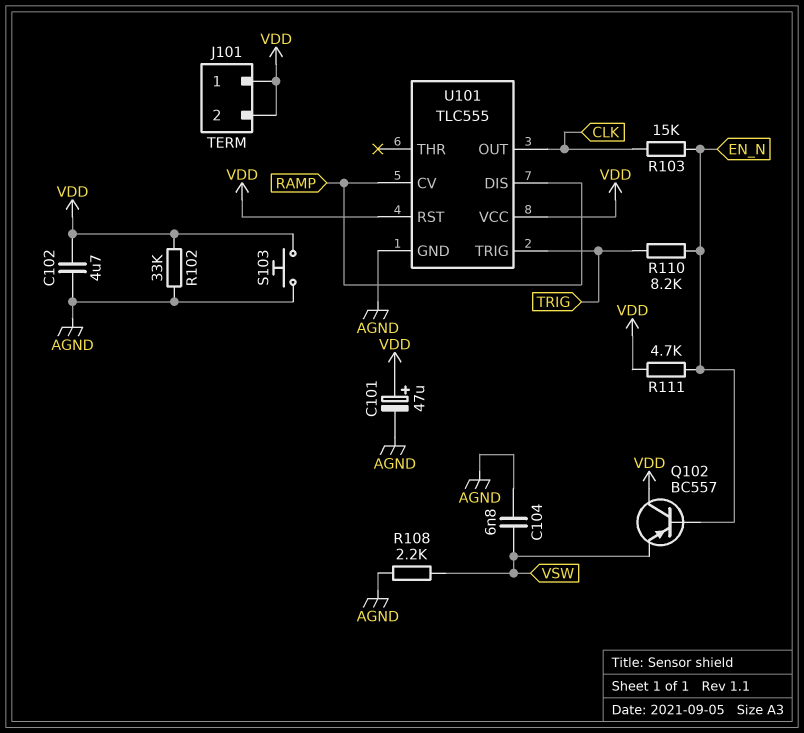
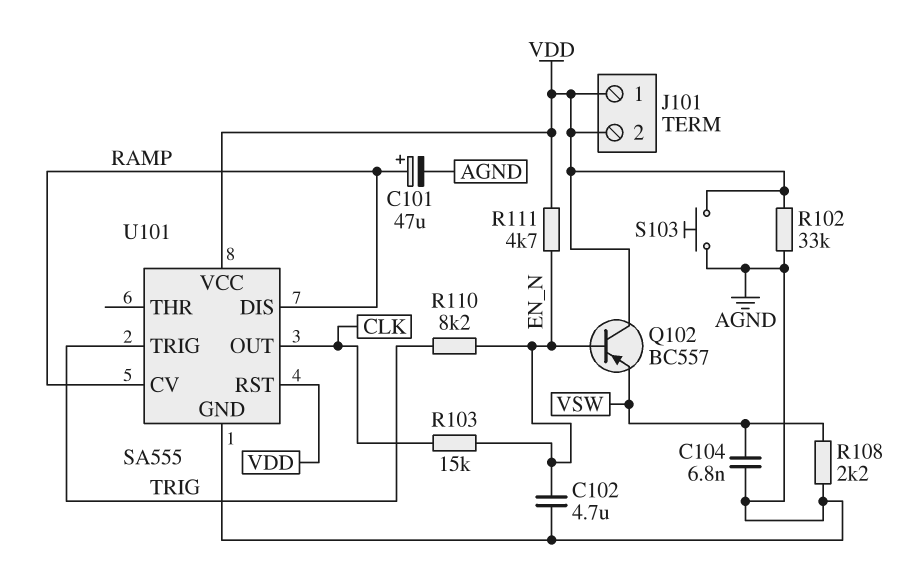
C101: 47uF (plus VDD, minus AGND) -> 47uF (plus RAMP, minus AGND)
C102: 4.7uF (AGND, VDD) -> 4.7uF (AGND, EN_N)
U101: TLC555 -> SA555

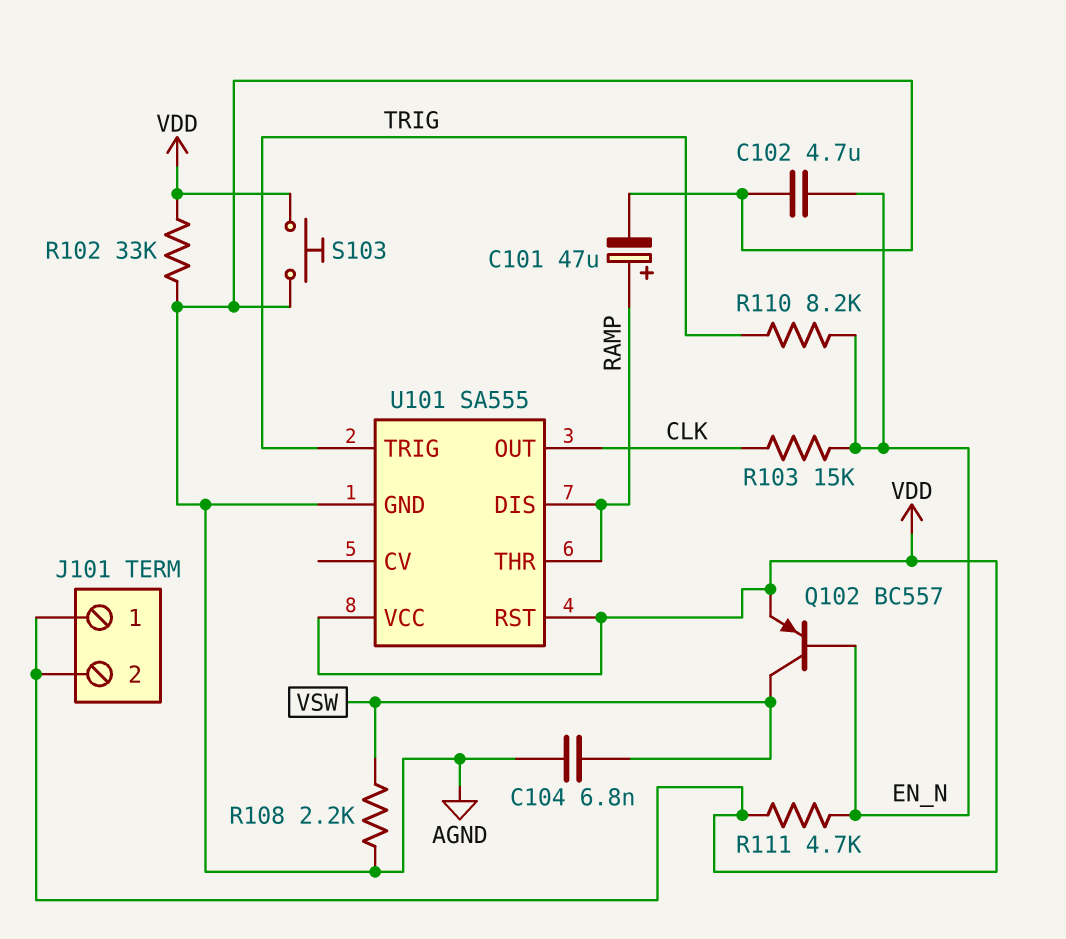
Q102: PNP BC557 (B EN_N, C VDD, E VSW) -> PNP BC557 (B EN_N, C VSW, E VDD)
U101 pin CV: RAMP -> none
U101 pin THR: none -> RAMP

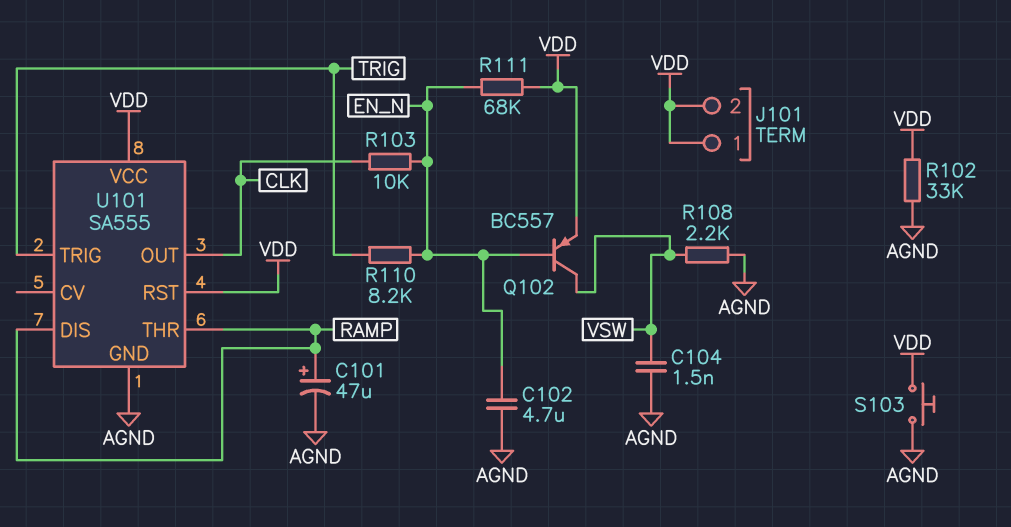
C104: 6.8nF (AGND, VSW) -> 1.5nF (AGND, VSW)
R103: 15k (CLK, EN_N) -> 10k (CLK, EN_N)
R111: 4.7k (EN_N, VDD) -> 68k (EN_N, VDD)

